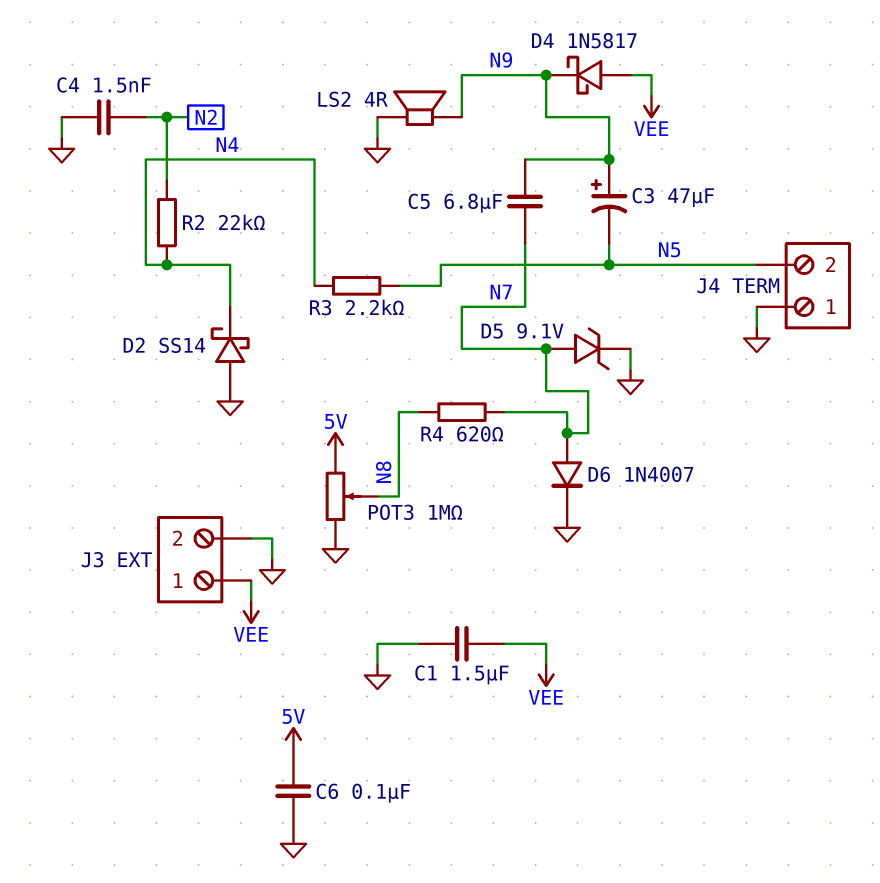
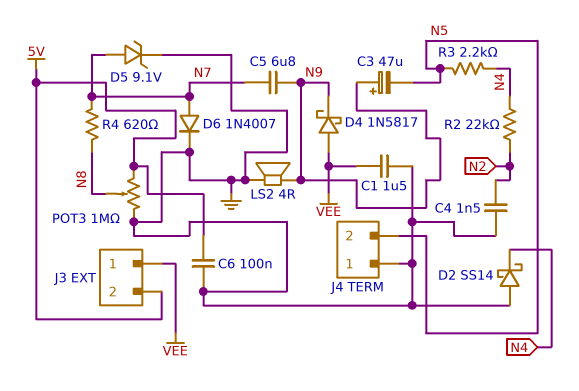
J3 pin 2: GND -> 5V

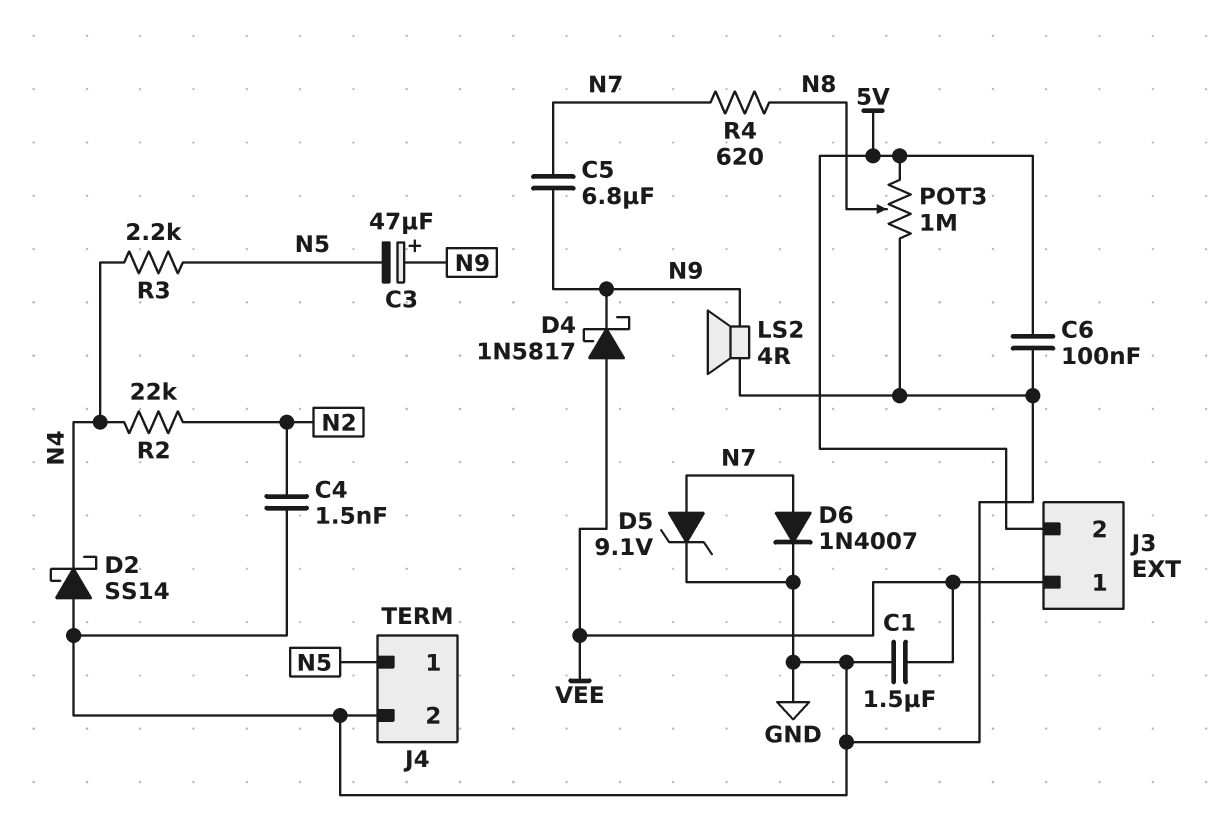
J4 pin 1: GND -> N5
J4 pin 2: N5 -> GND

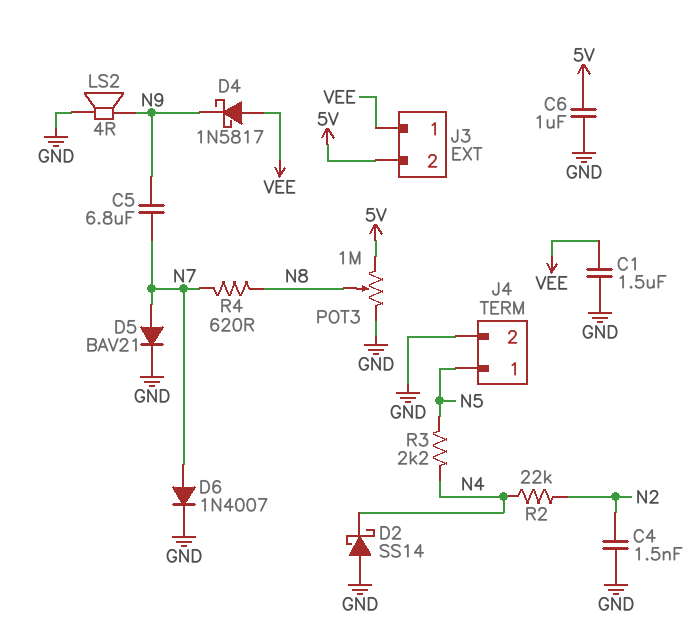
C3: 47uF (plus N9, minus N5) -> none
C6: 100nF (5V, GND) -> 1uF (5V, GND)
D5: zener 9.1V (A N7, K GND) -> diode BAV21 (A N7, K GND)

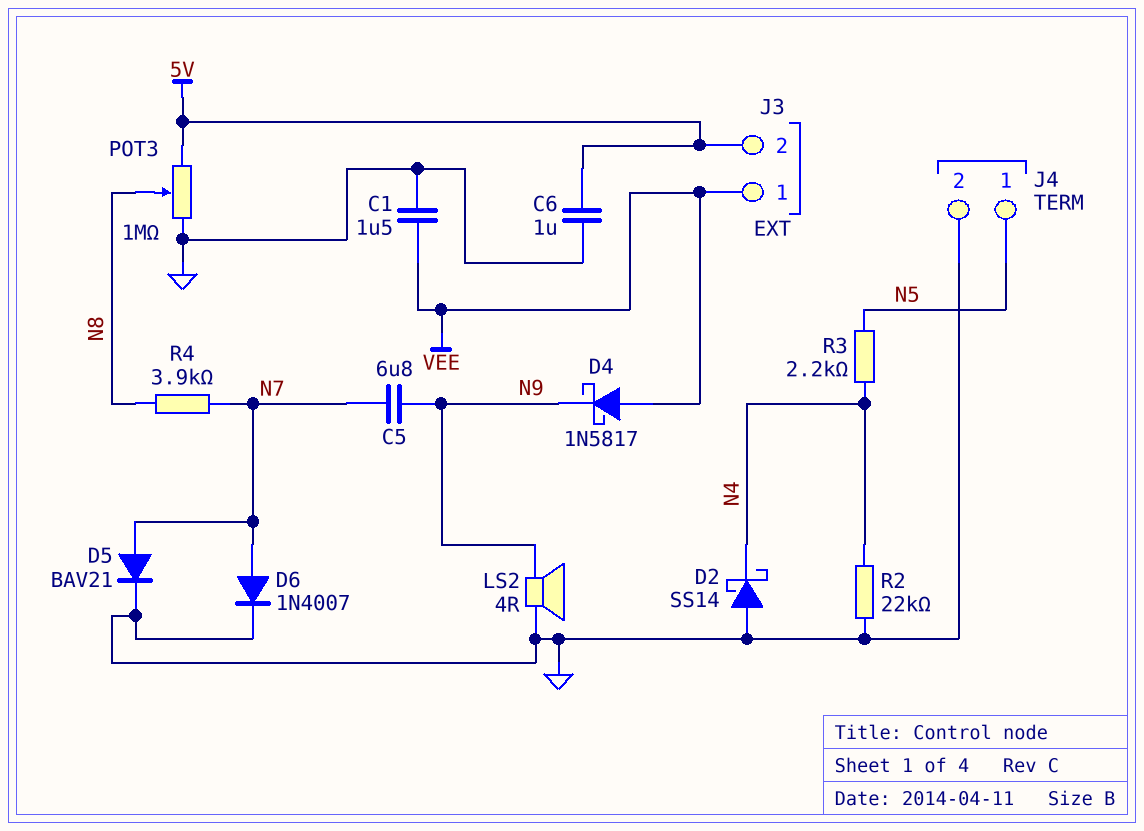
C4: 1.5nF (GND, N2) -> none
R2: 22k (N2, N4) -> 22k (GND, N4)
R4: 620 (N7, N8) -> 3.9k (N7, N8)

